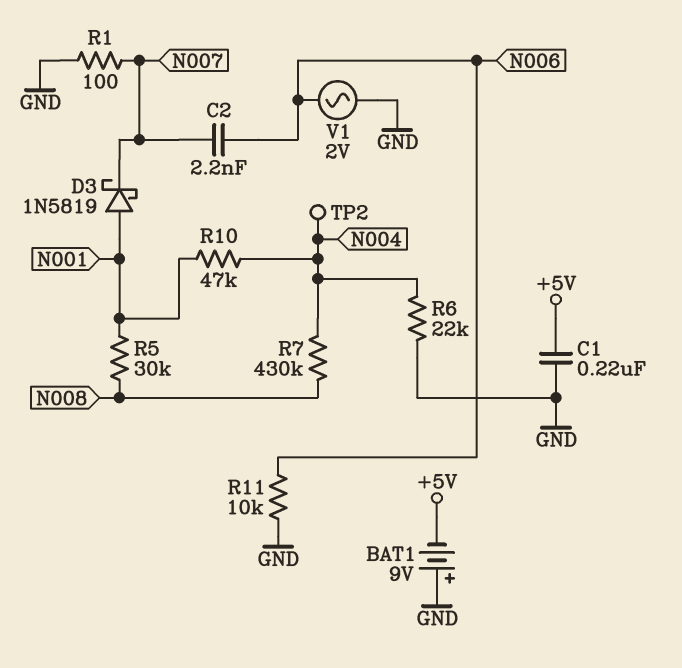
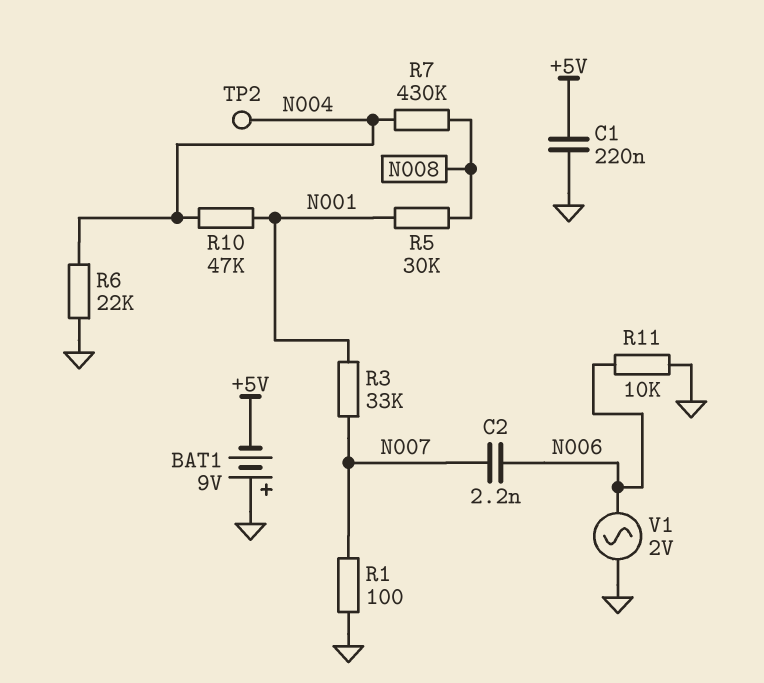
D3: schottky 1N5819 (A N001, K N007) -> none
R3: none -> 33k (N001, N007)

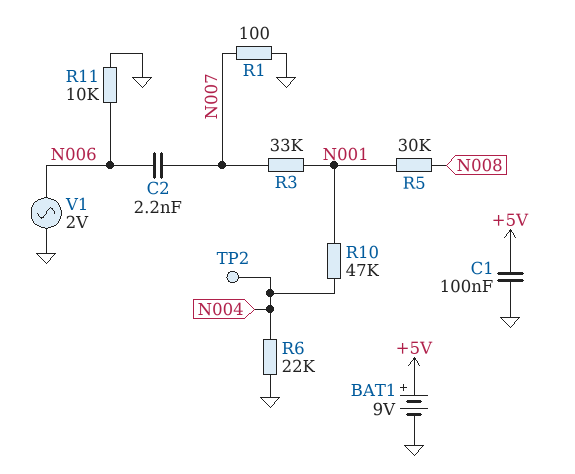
BAT1: 9V (plus GND, minus +5V) -> 9V (plus +5V, minus GND)
C1: 220nF (+5V, GND) -> 100nF (+5V, GND)
R7: 430k (N004, N008) -> none

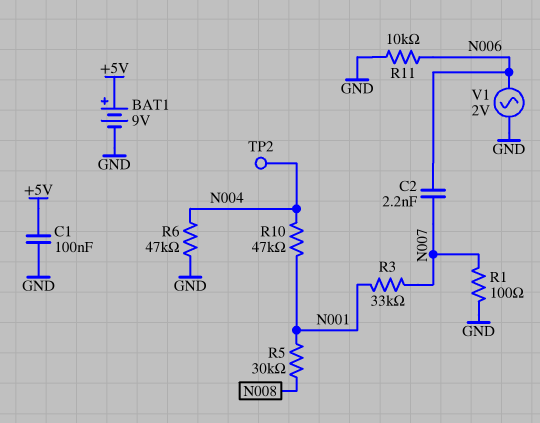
R6: 22k (GND, N004) -> 47k (GND, N004)

